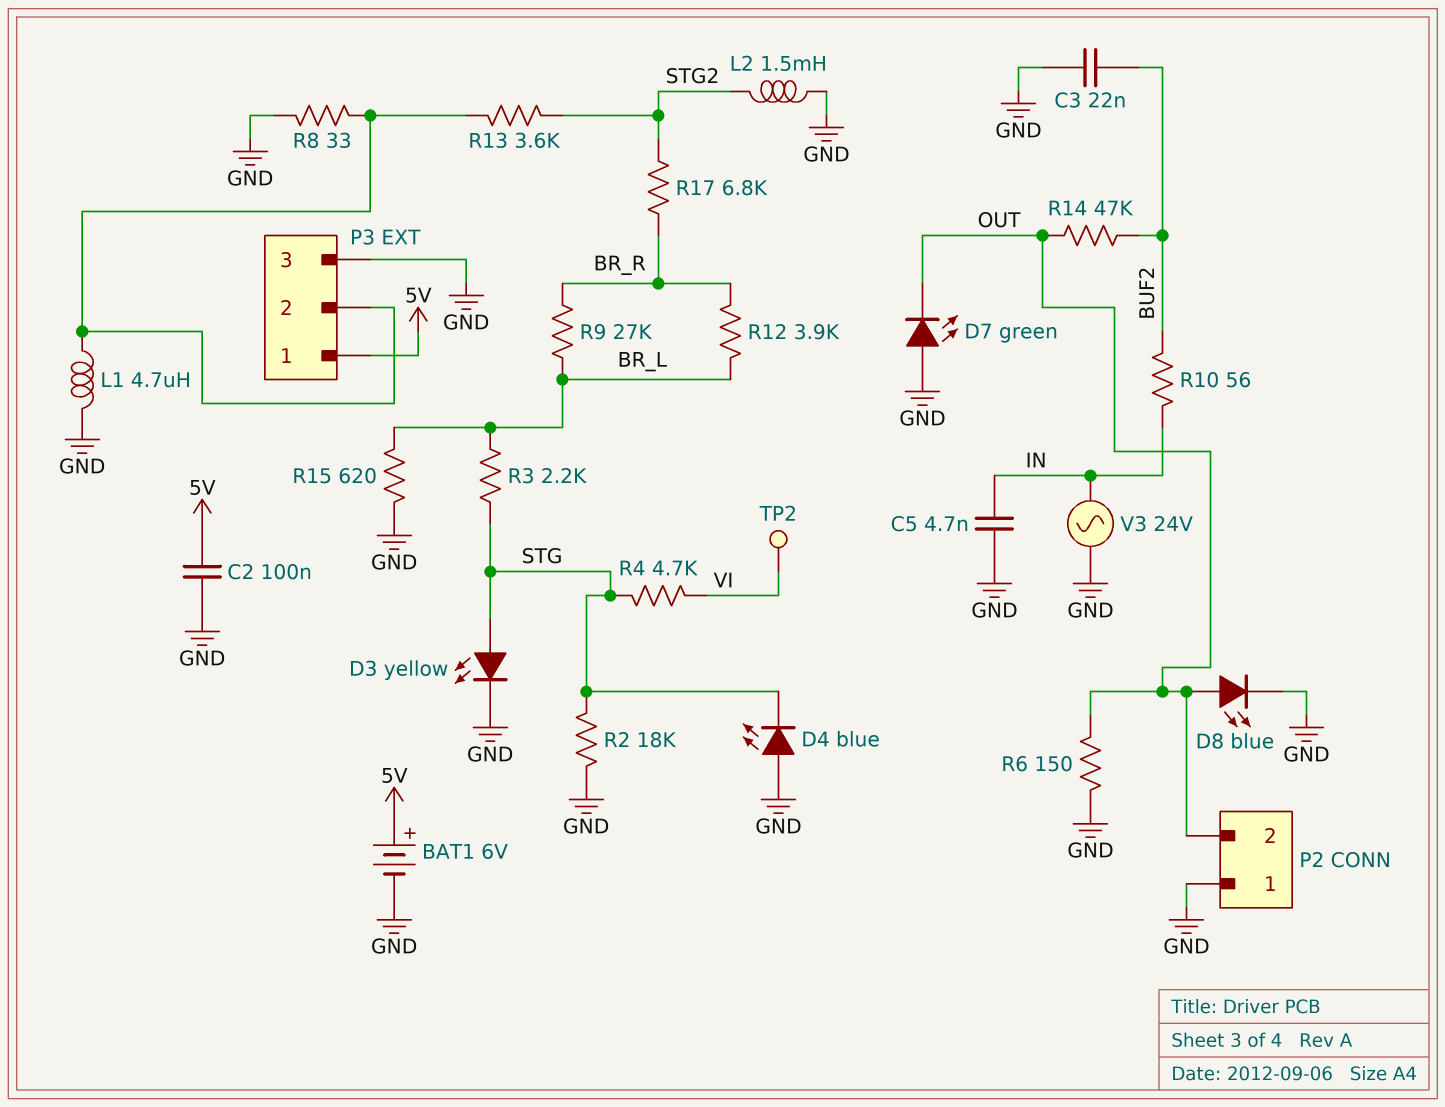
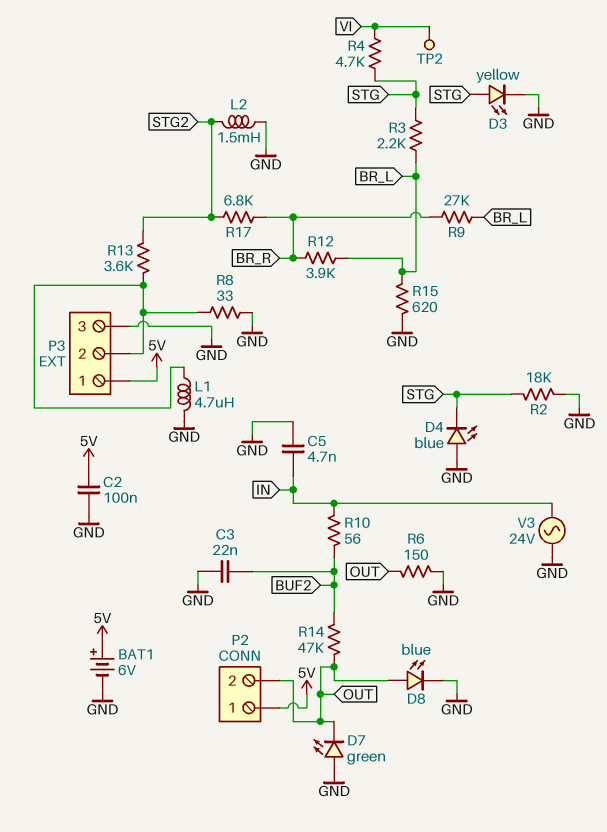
P2 pin 1: GND -> 5V

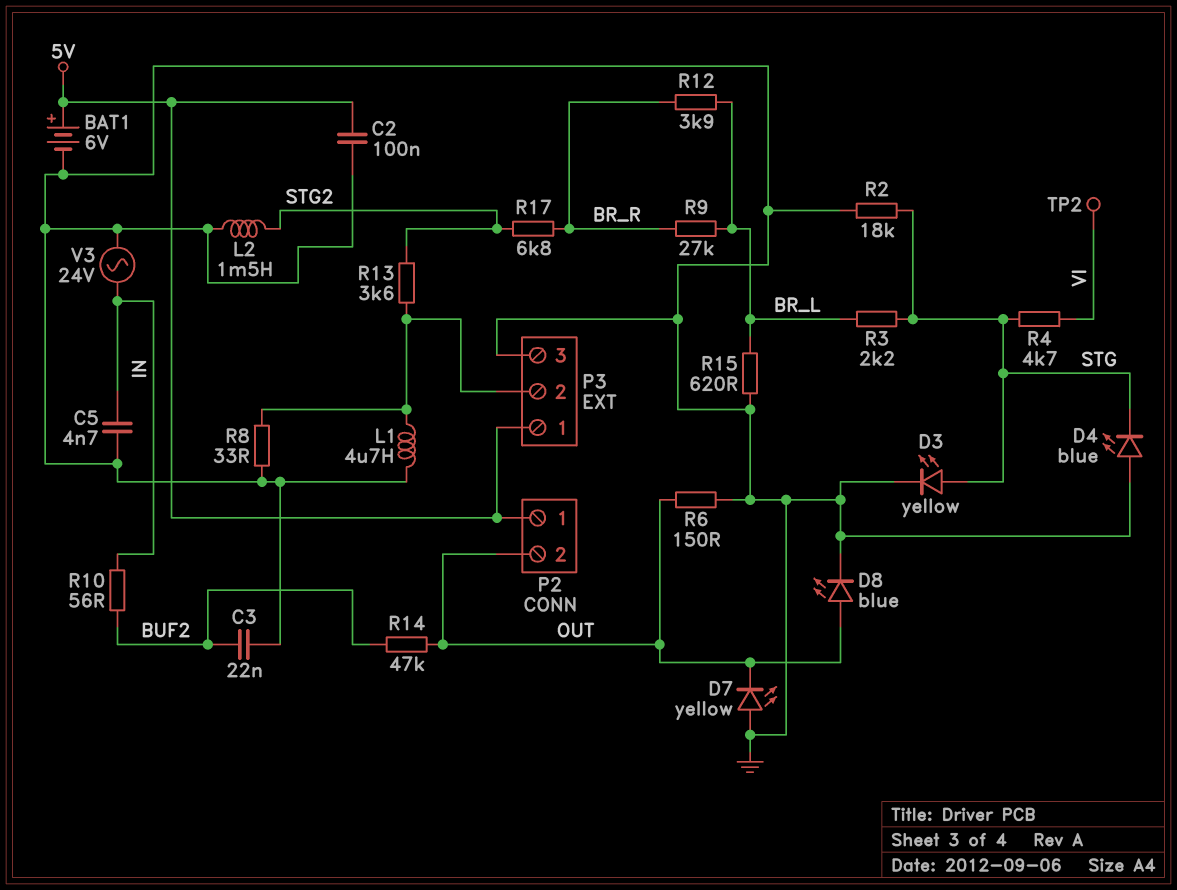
D7: LED green (A GND, K OUT) -> LED yellow (A GND, K OUT)

